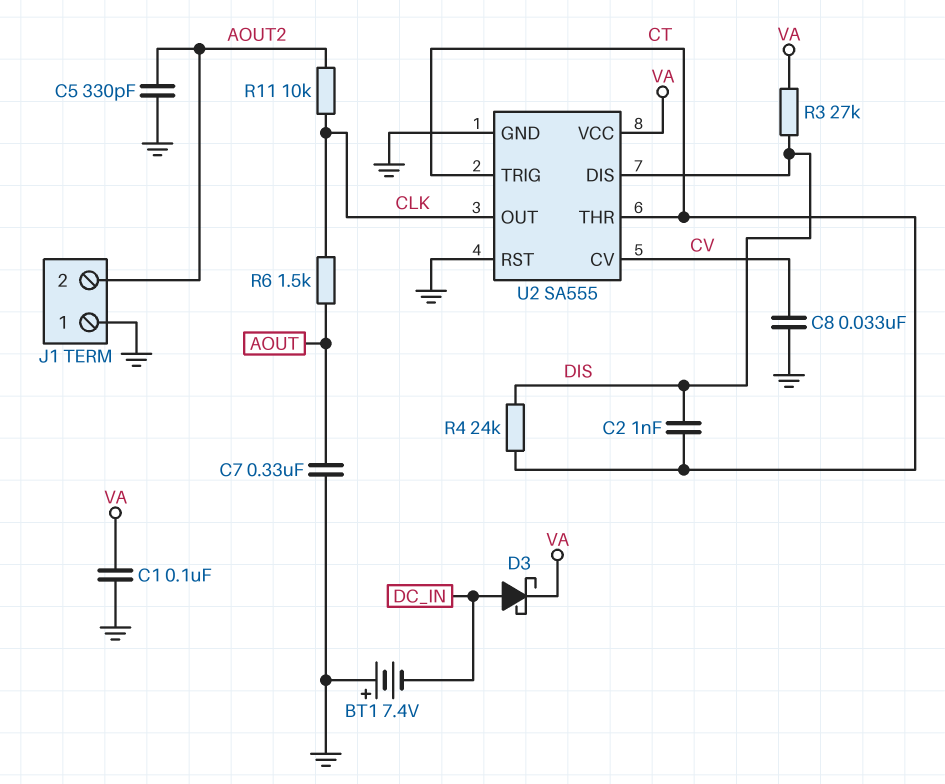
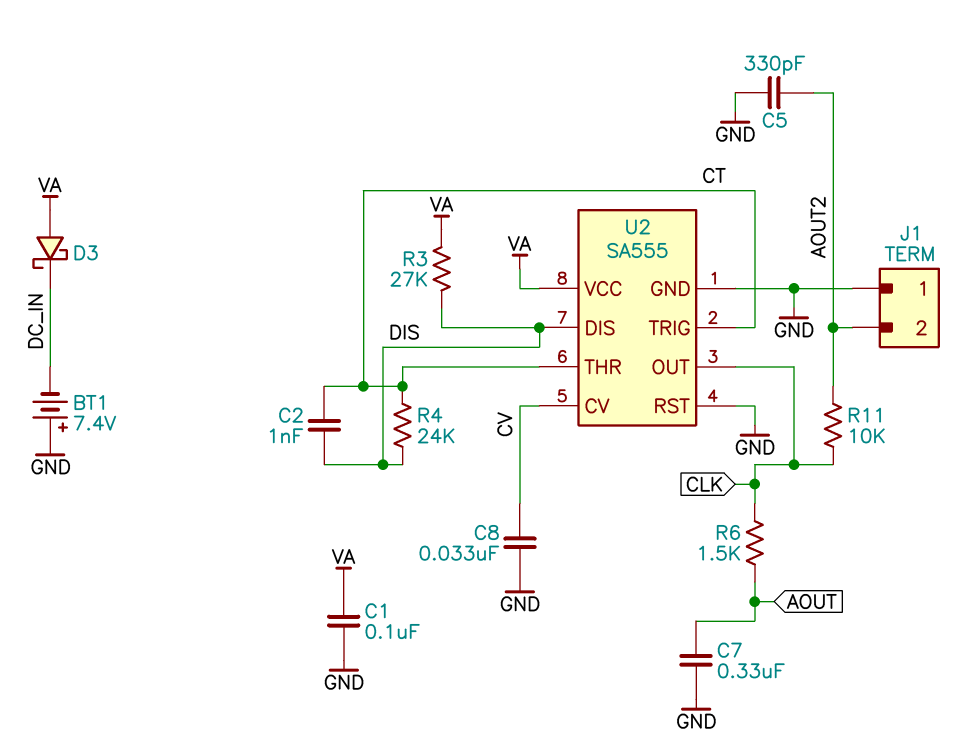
D3: schottky (A DC_IN, K VA) -> schottky (A VA, K DC_IN)

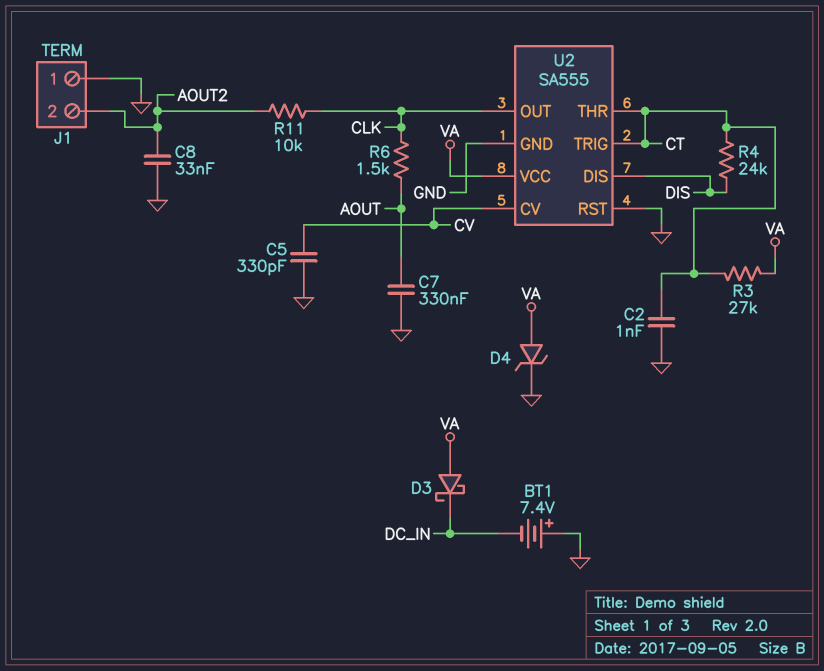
C1: 100nF (GND, VA) -> none
C2: 1nF (CT, DIS) -> 1nF (CT, GND)
C5: 330pF (AOUT2, GND) -> 330pF (CV, GND)
C8: 33nF (CV, GND) -> 33nF (AOUT2, GND)
D4: none -> zener (A VA, K GND)
R3: 27k (DIS, VA) -> 27k (CT, VA)

